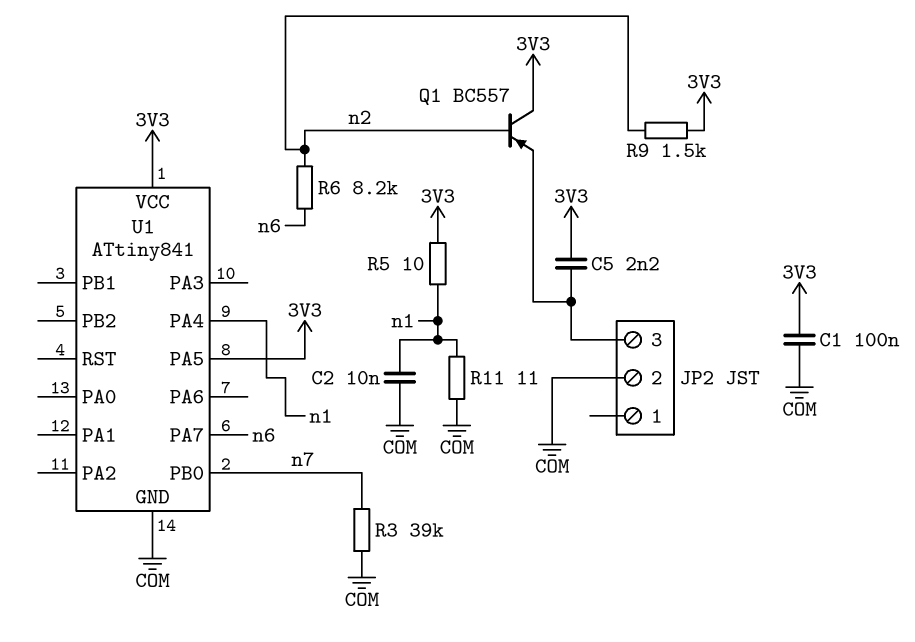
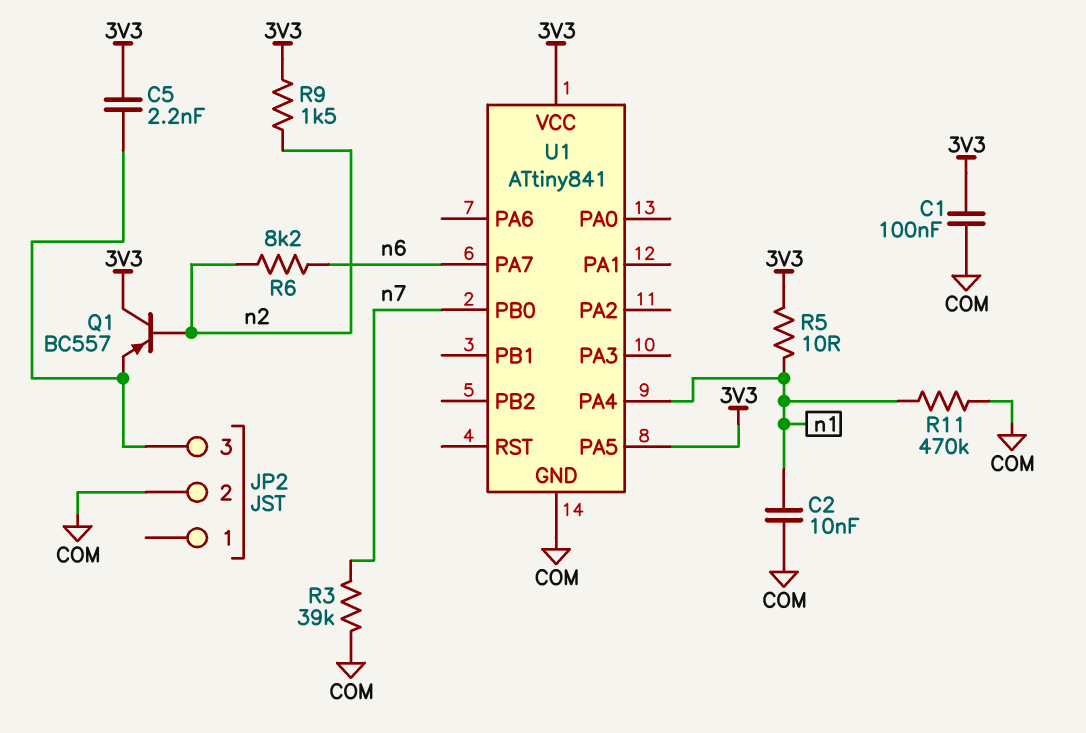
R11: 11 (COM, n1) -> 470k (COM, n1)

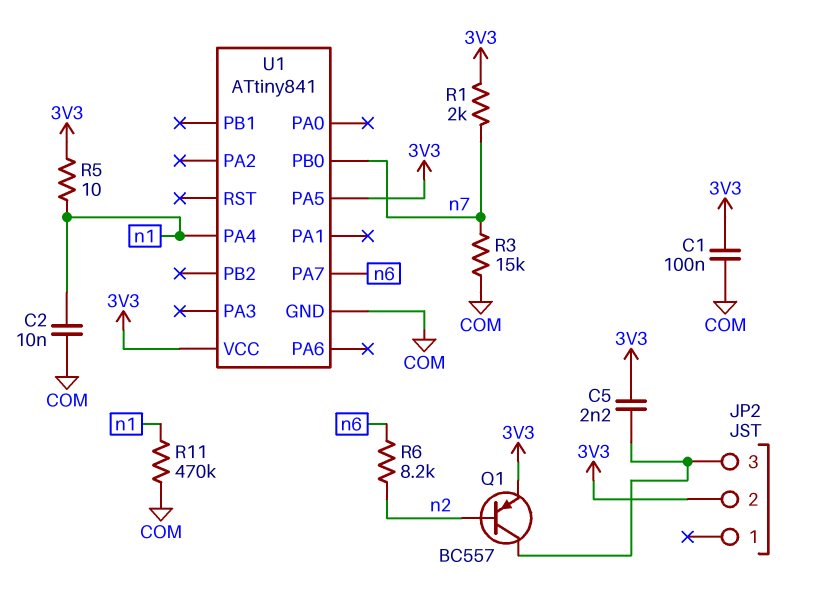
JP2 pin 2: COM -> 3V3
Q1: PNP BC557 (B n2, C 3V3, E JP2/3) -> PNP BC557 (B n2, C JP2/3, E 3V3)
R1: none -> 2k (3V3, n7)
R3: 39k (COM, n7) -> 15k (COM, n7)
R9: 1.5k (3V3, n2) -> none

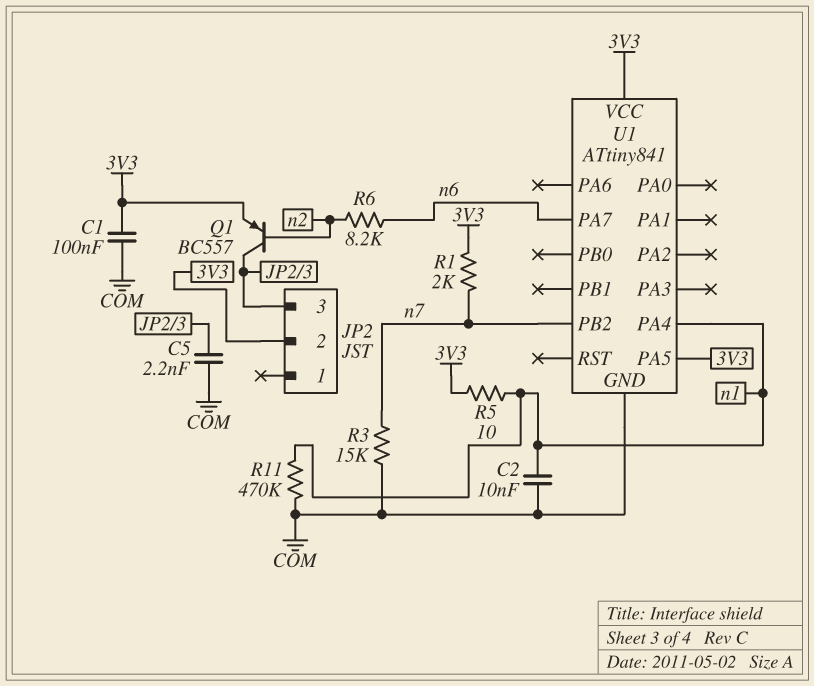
C5: 2.2nF (3V3, JP2/3) -> 2.2nF (COM, JP2/3)
U1 pin PB0: n7 -> none
U1 pin PB2: none -> n7

